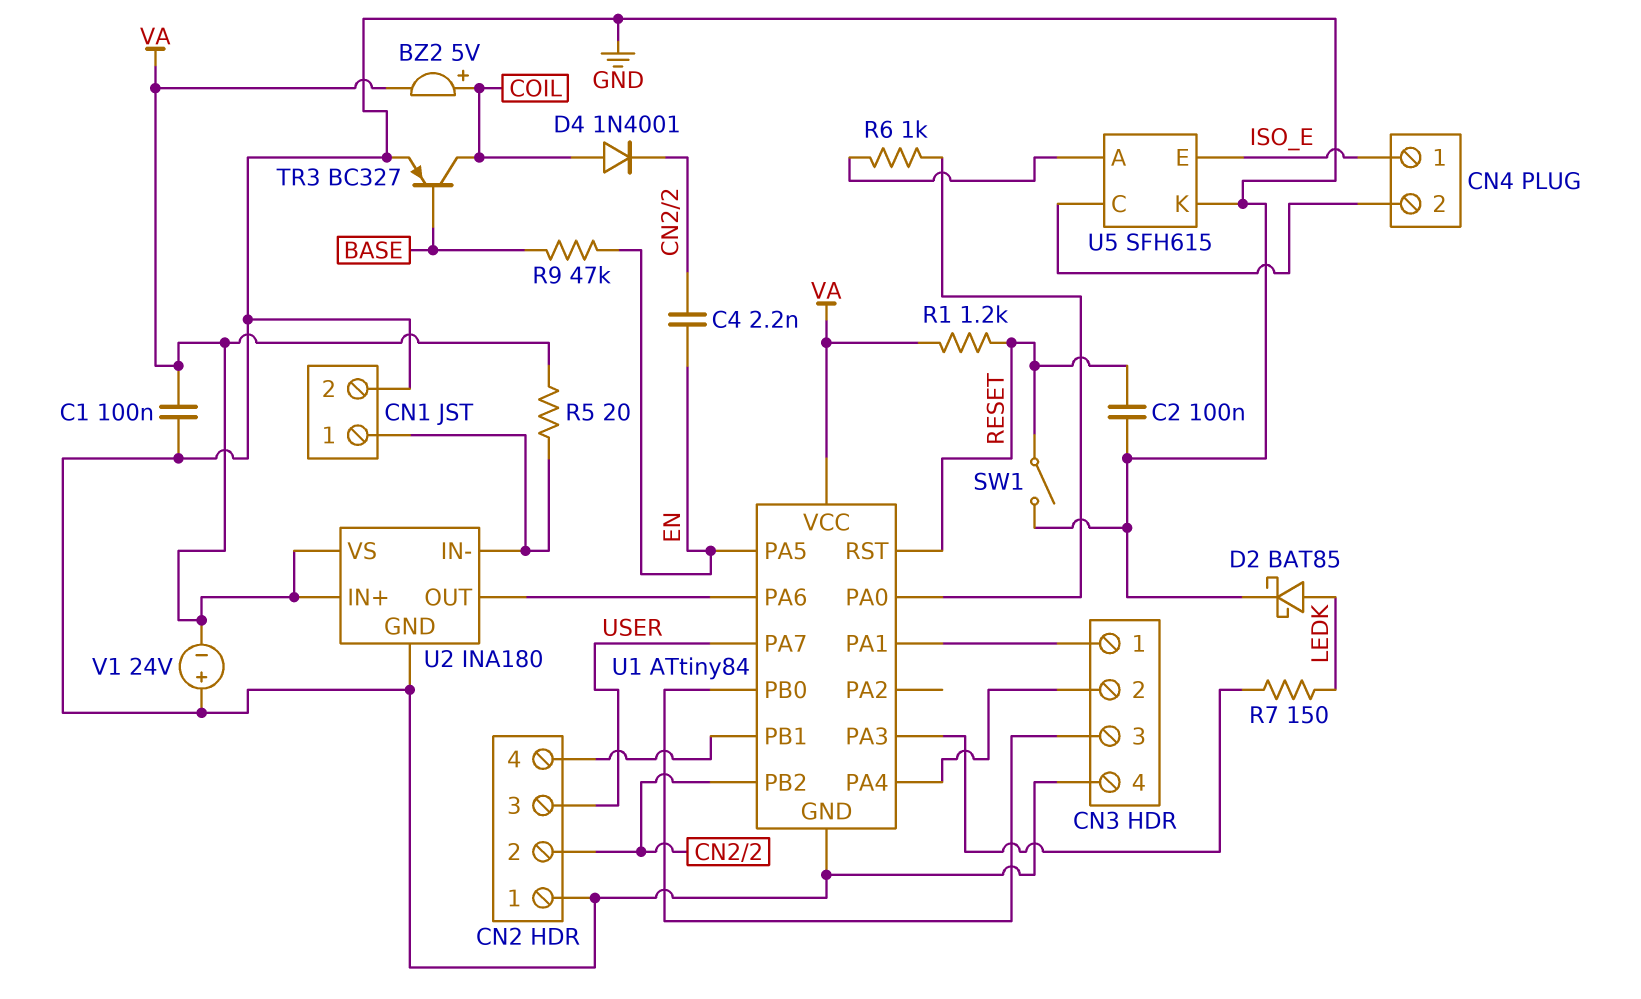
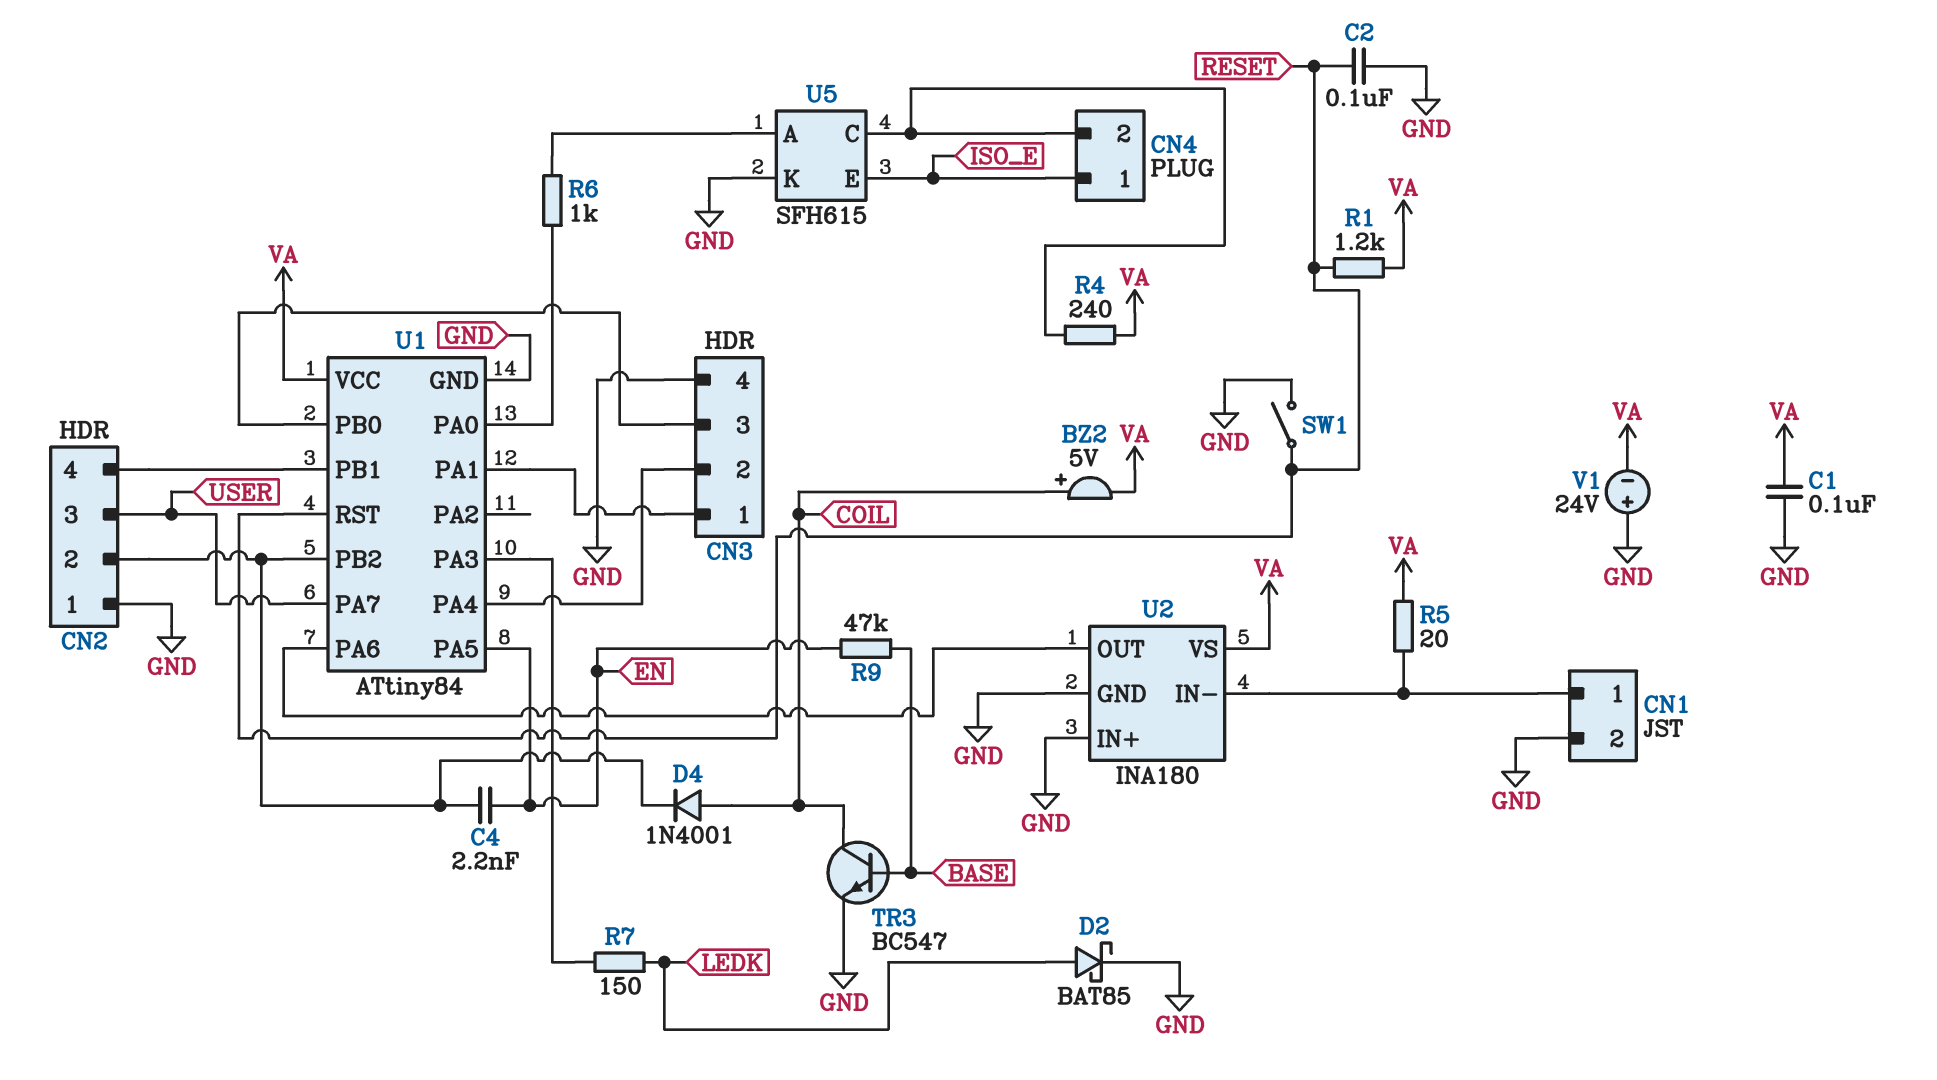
R4: none -> 240 (CN4/2, VA)
TR3: PNP BC327 (B BASE, C COIL, E GND) -> NPN BC547 (B BASE, C COIL, E GND)
U2 pin IN+: VA -> GND

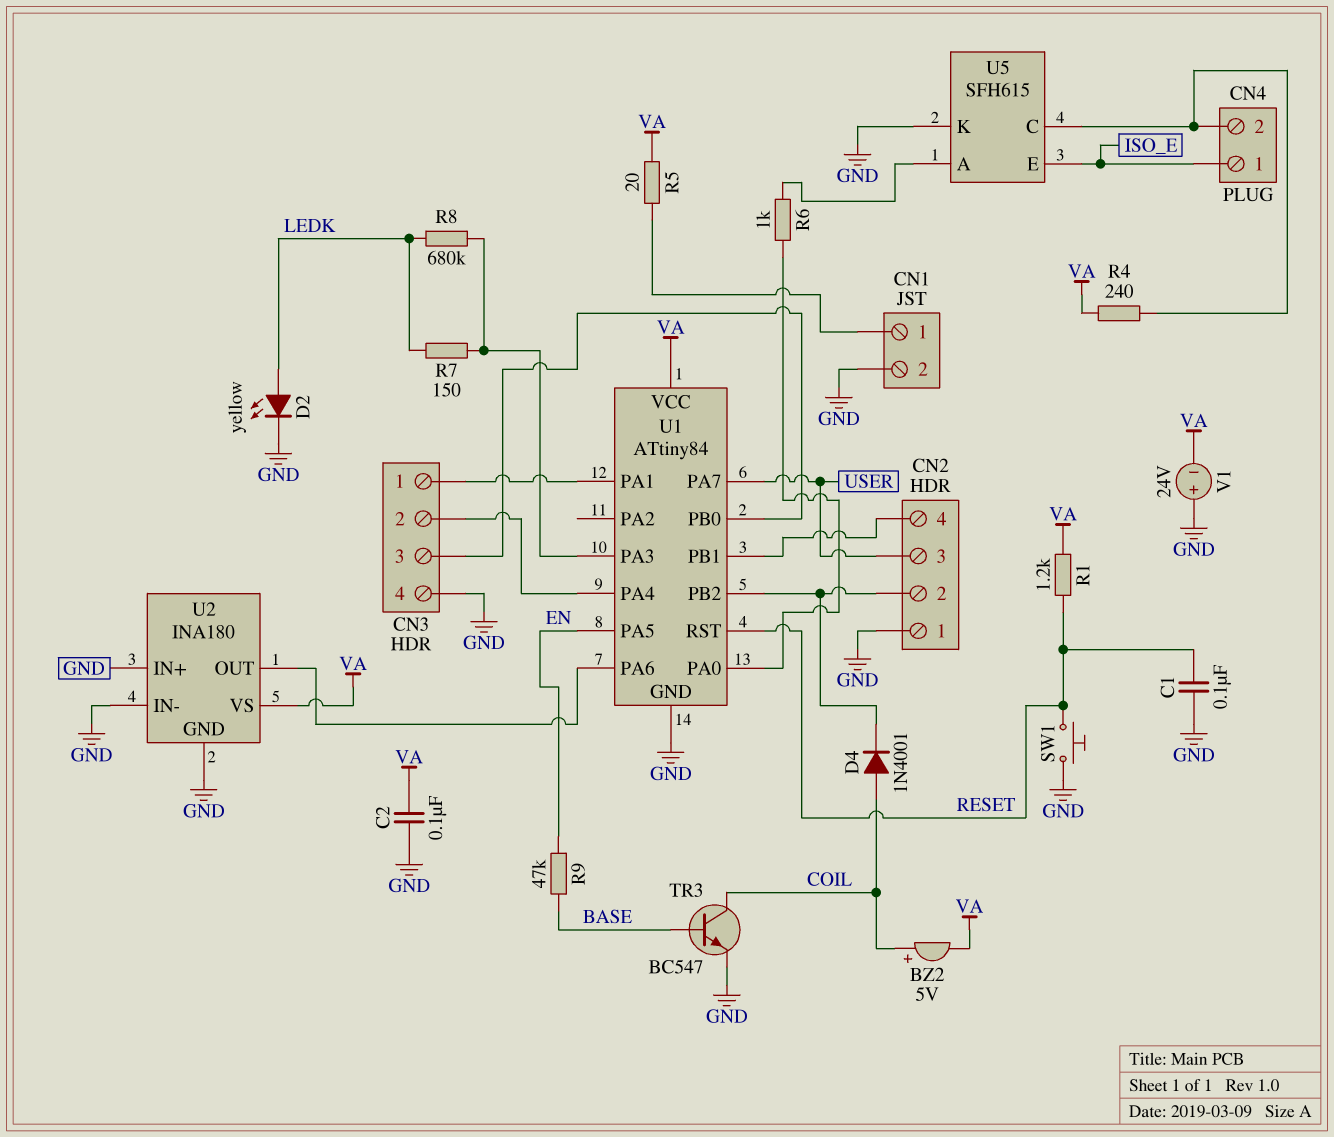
C1: 100nF (GND, VA) -> 100nF (GND, RESET)
C2: 100nF (GND, RESET) -> 100nF (GND, VA)
C4: 2.2nF (CN2/2, EN) -> none
D2: schottky BAT85 (A LEDK, K GND) -> LED yellow (A LEDK, K GND)
R8: none -> 680k (LEDK, U1/PA3)
SW1: switch (GND, RESET) -> button (GND, RESET)
U2 pin IN-: CN1/1 -> GND

